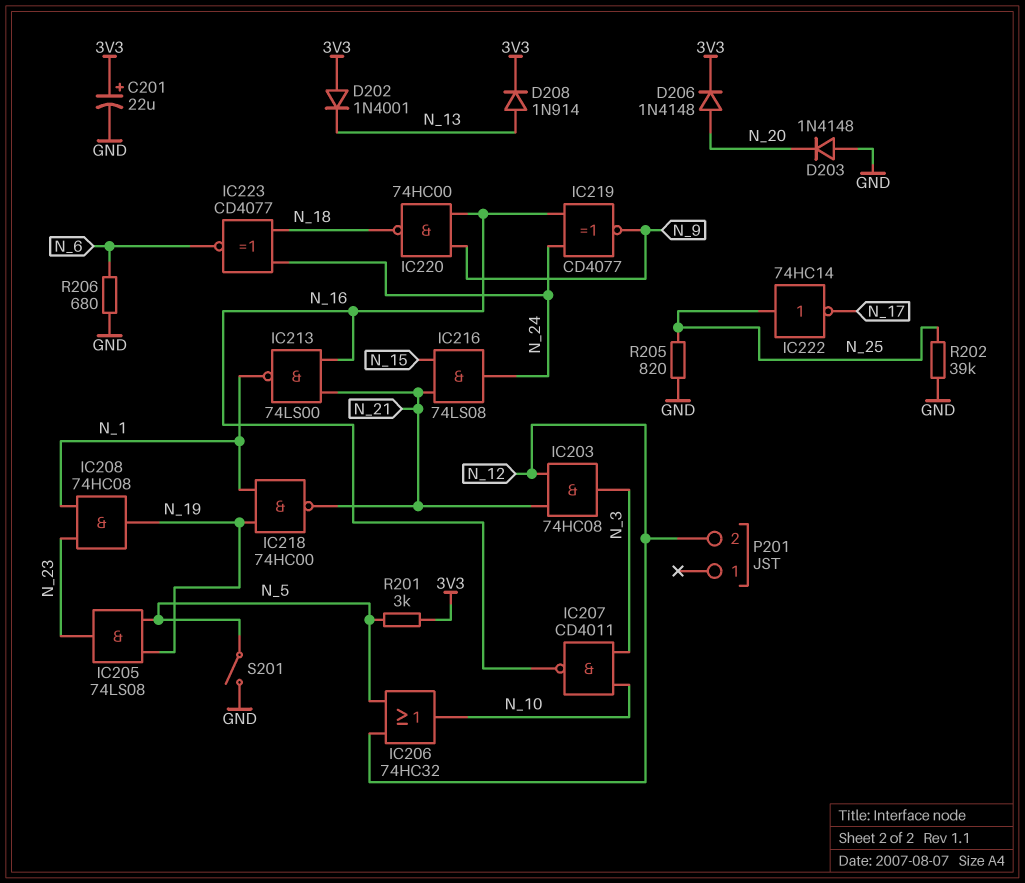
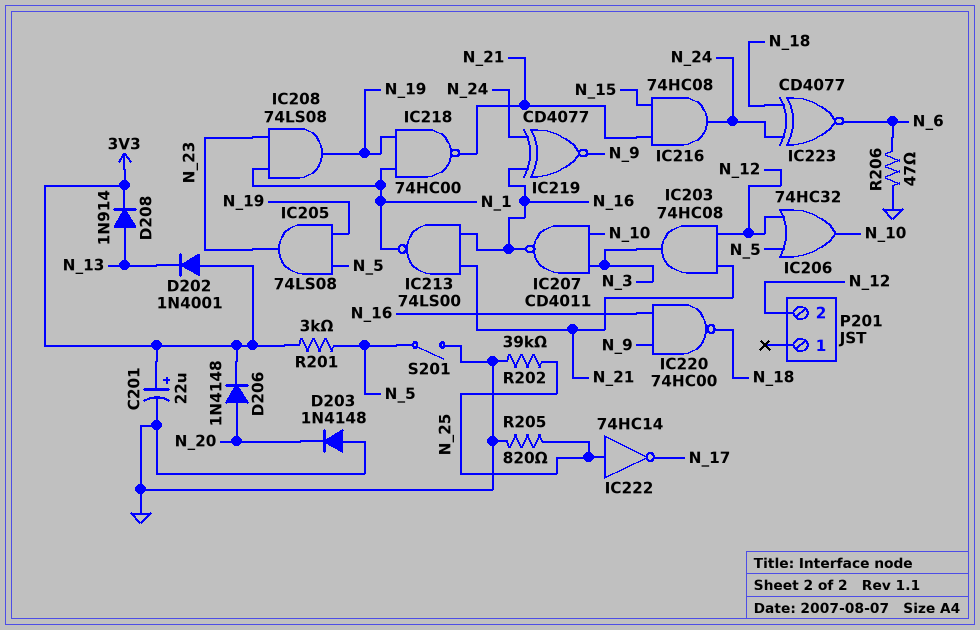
IC208: AND 74HC08 (in N_1, in N_23, out N_19) -> AND 74LS08 (in N_1, in N_23, out N_19)
IC216: AND 74LS08 (in N_15, in N_21, out N_24) -> AND 74HC08 (in N_15, in N_21, out N_24)
R206: 680 (GND, N_6) -> 47 (GND, N_6)

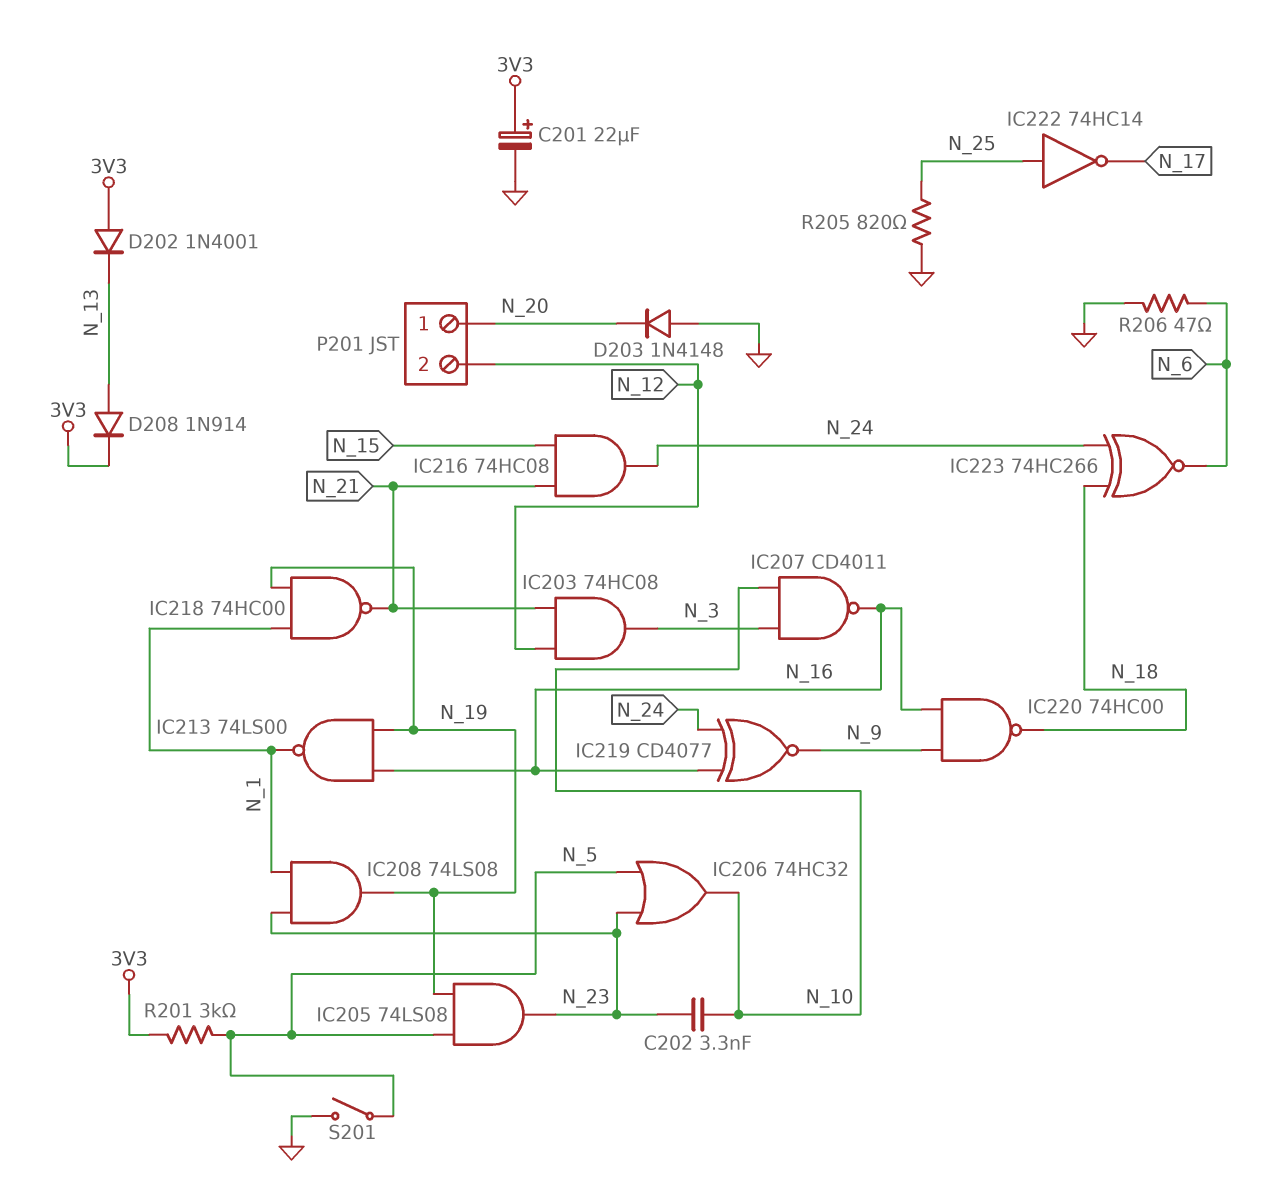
C202: none -> 3.3nF (N_10, N_23)
D206: diode 1N4148 (A N_20, K 3V3) -> none
IC206: OR 74HC32 (in N_5, in N_12, out N_10) -> OR 74HC32 (in N_5, in N_23, out N_10)
IC213: NAND 74LS00 (in N_16, in N_21, out N_1) -> NAND 74LS00 (in N_16, in N_19, out N_1)
IC223: XNOR CD4077 (in N_18, in N_24, out N_6) -> XNOR 74HC266 (in N_18, in N_24, out N_6)
P201 pin 1: none -> N_20
R202: 39k (GND, N_25) -> none

